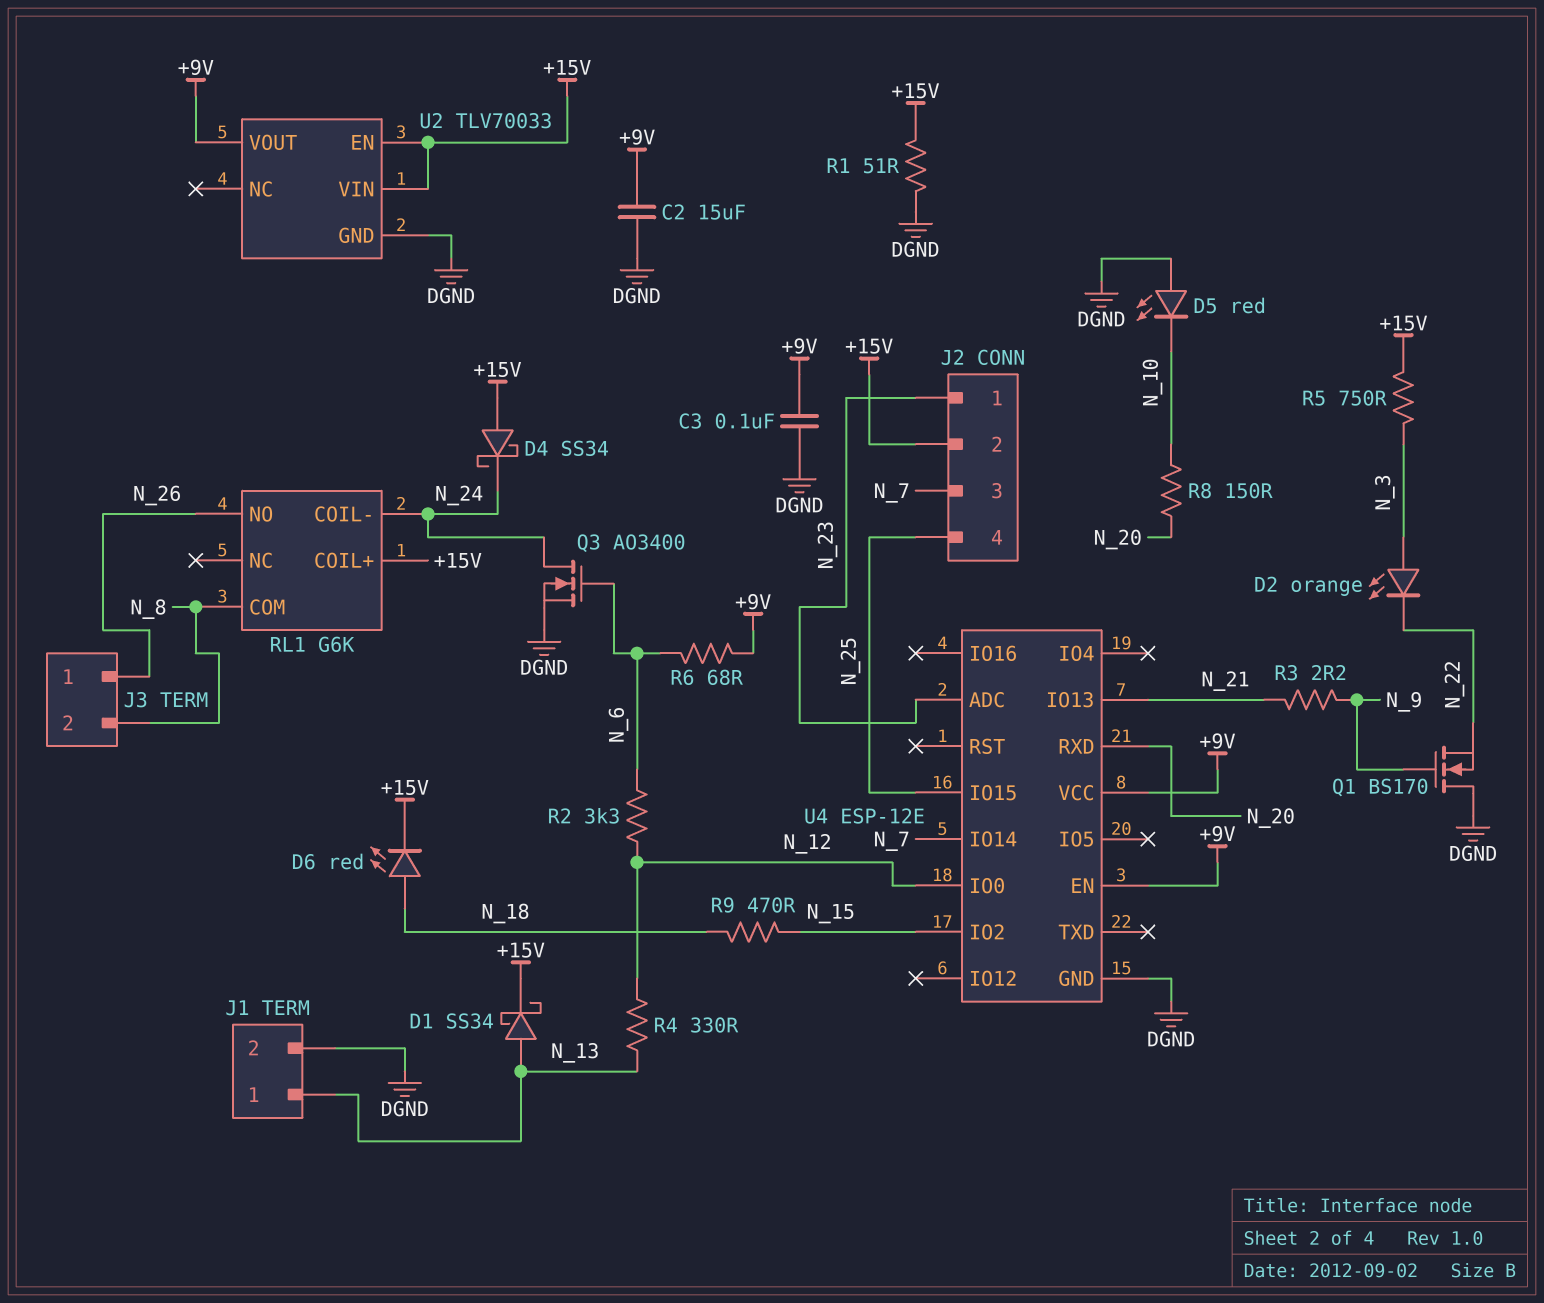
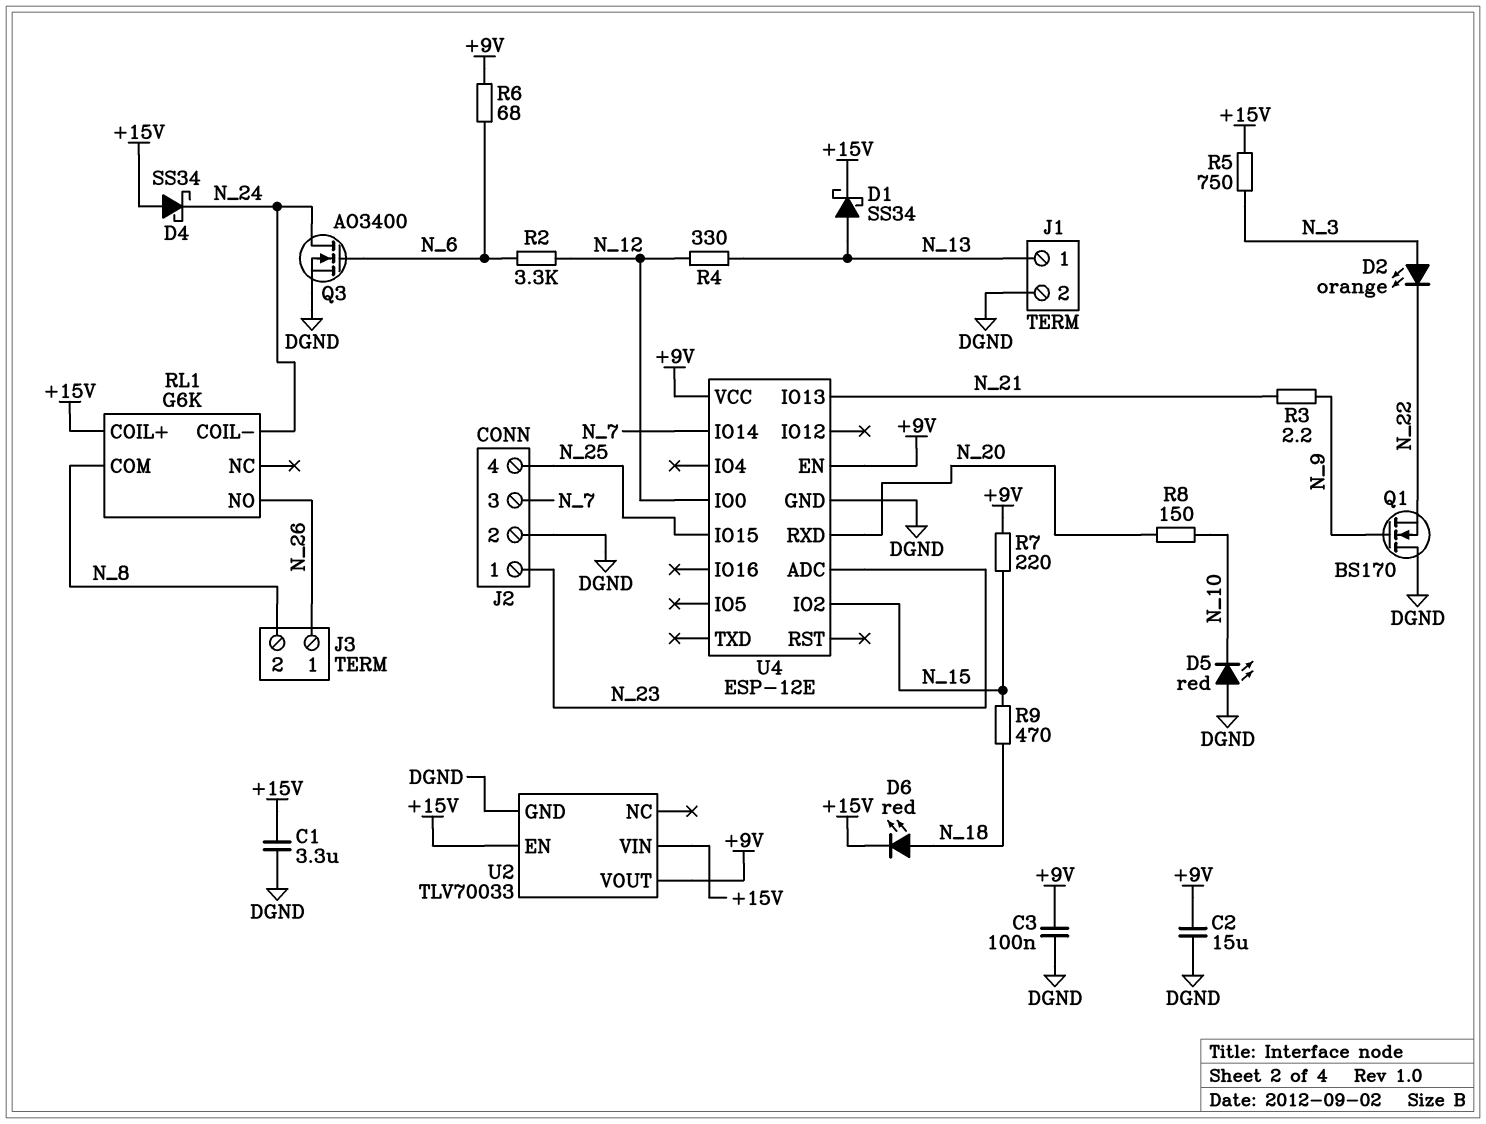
C1: none -> 3.3uF (+15V, DGND)
J2 pin 2: +15V -> DGND
R1: 51 (+15V, DGND) -> none
R7: none -> 220 (+9V, N_15)

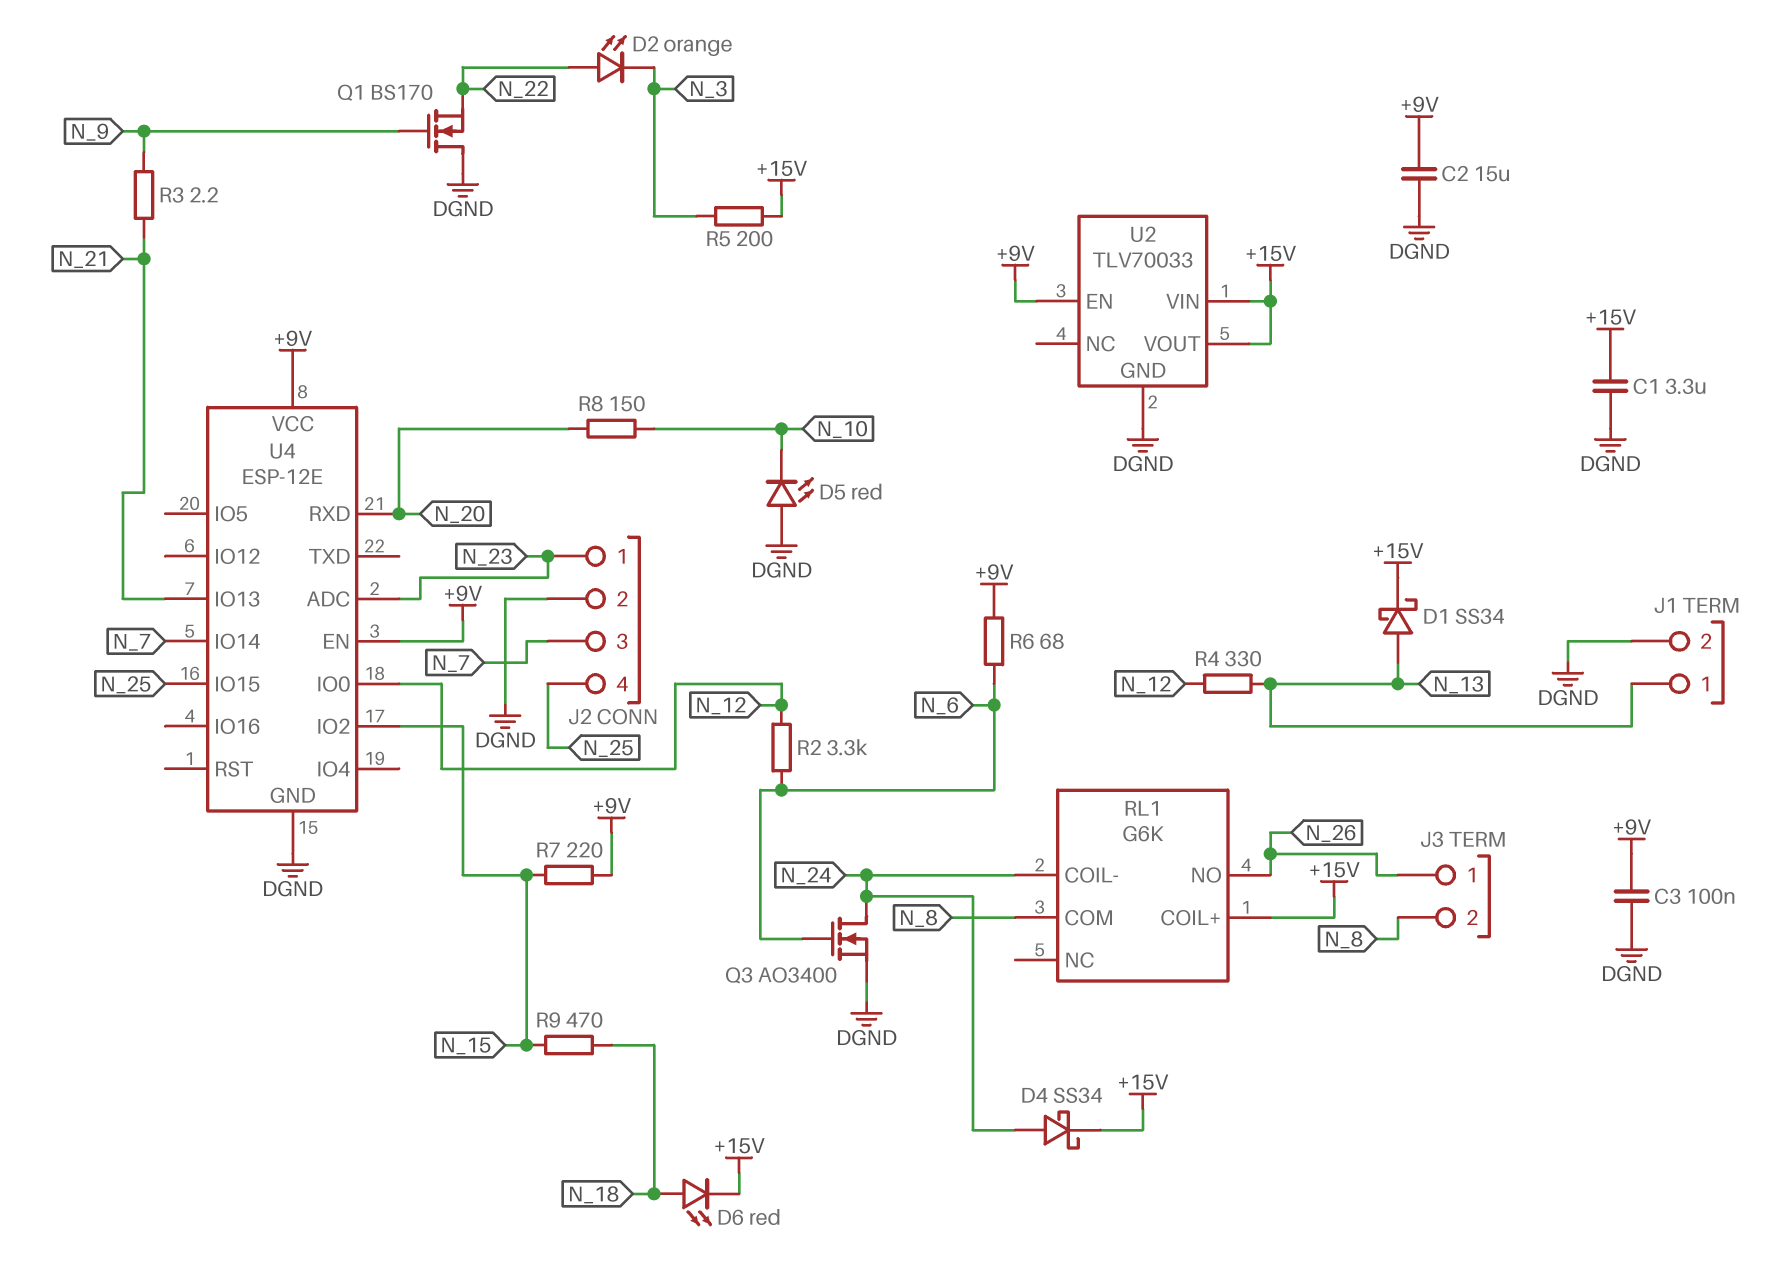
D2: LED orange (A N_3, K N_22) -> LED orange (A N_22, K N_3)
D4: schottky SS34 (A +15V, K N_24) -> schottky SS34 (A N_24, K +15V)
R5: 750 (+15V, N_3) -> 200 (+15V, N_3)
U2 pin EN: +15V -> +9V
U2 pin VOUT: +9V -> +15V

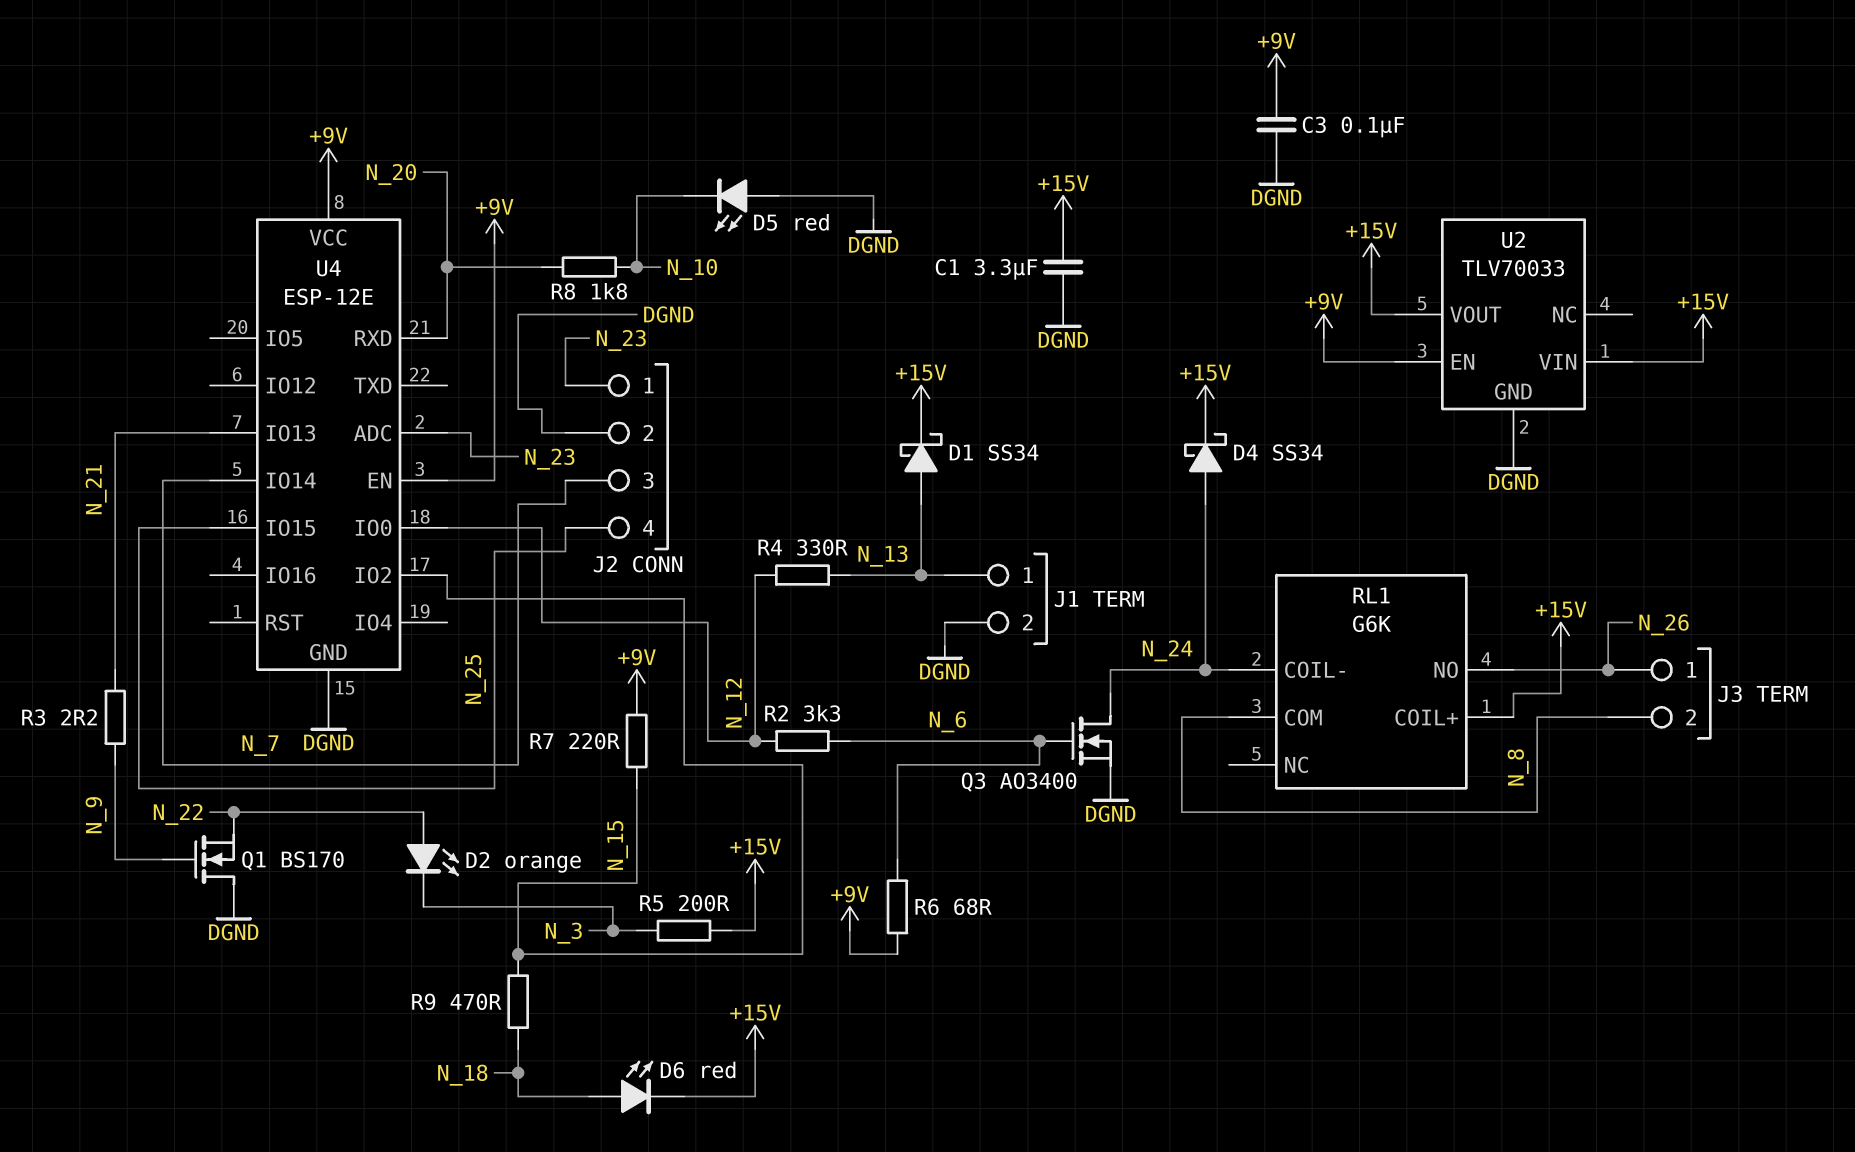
C2: 15uF (+9V, DGND) -> none
R8: 150 (N_10, N_20) -> 1.8k (N_10, N_20)

